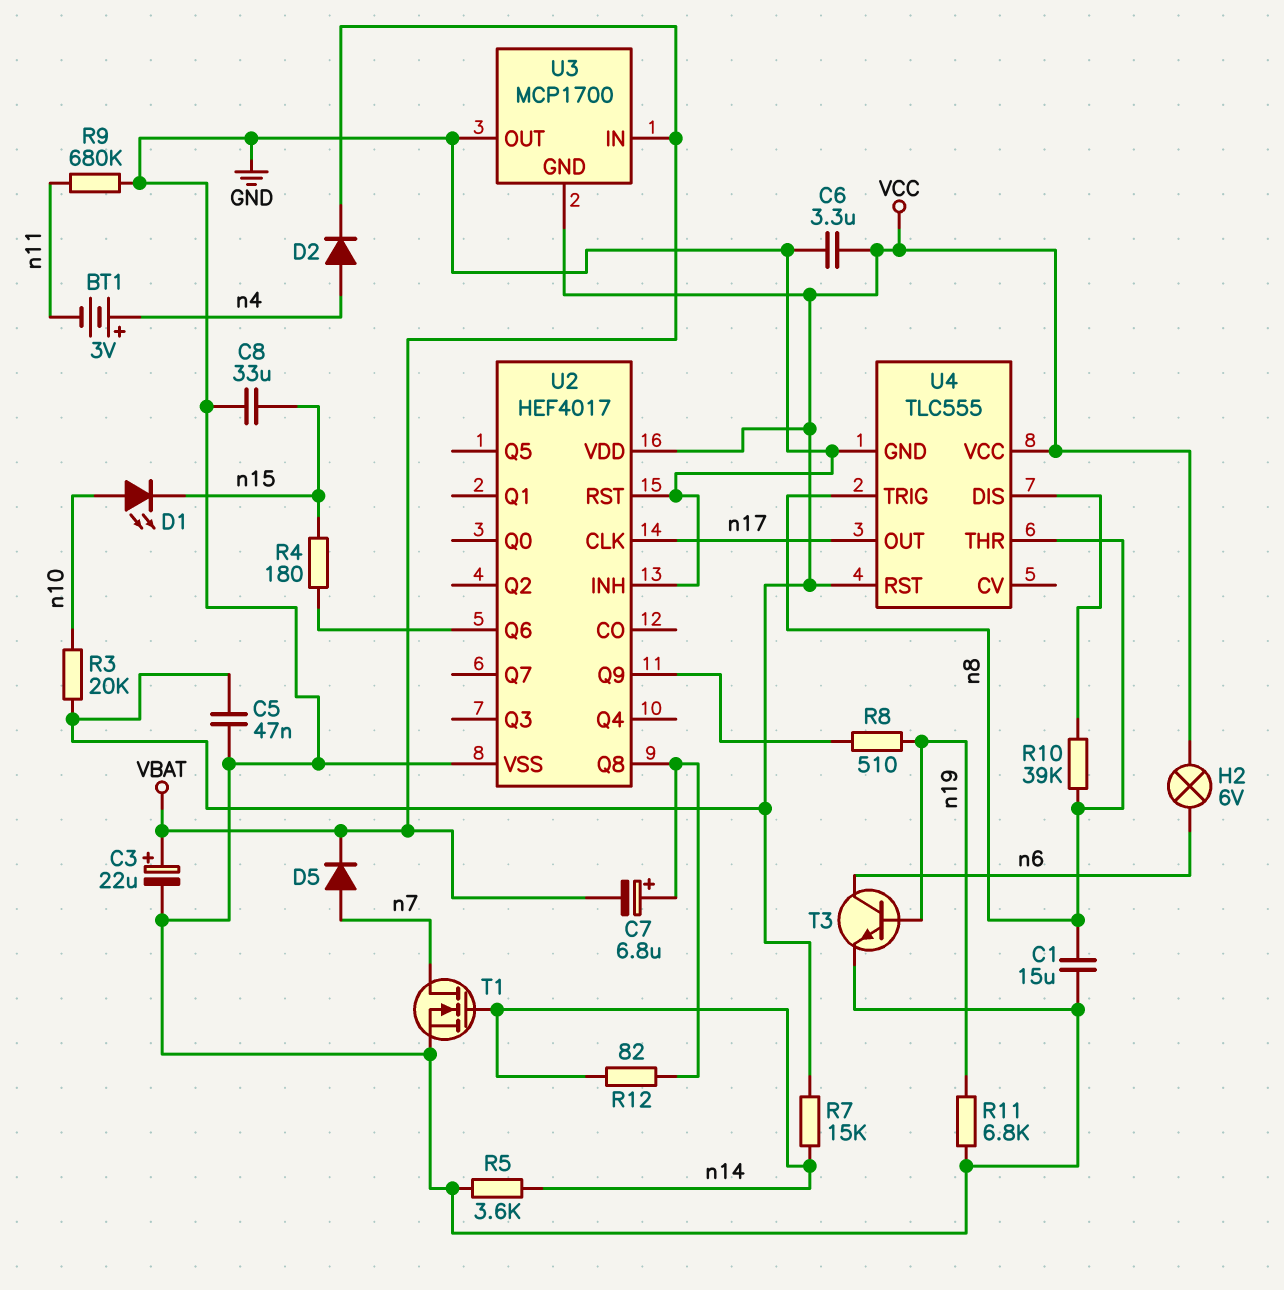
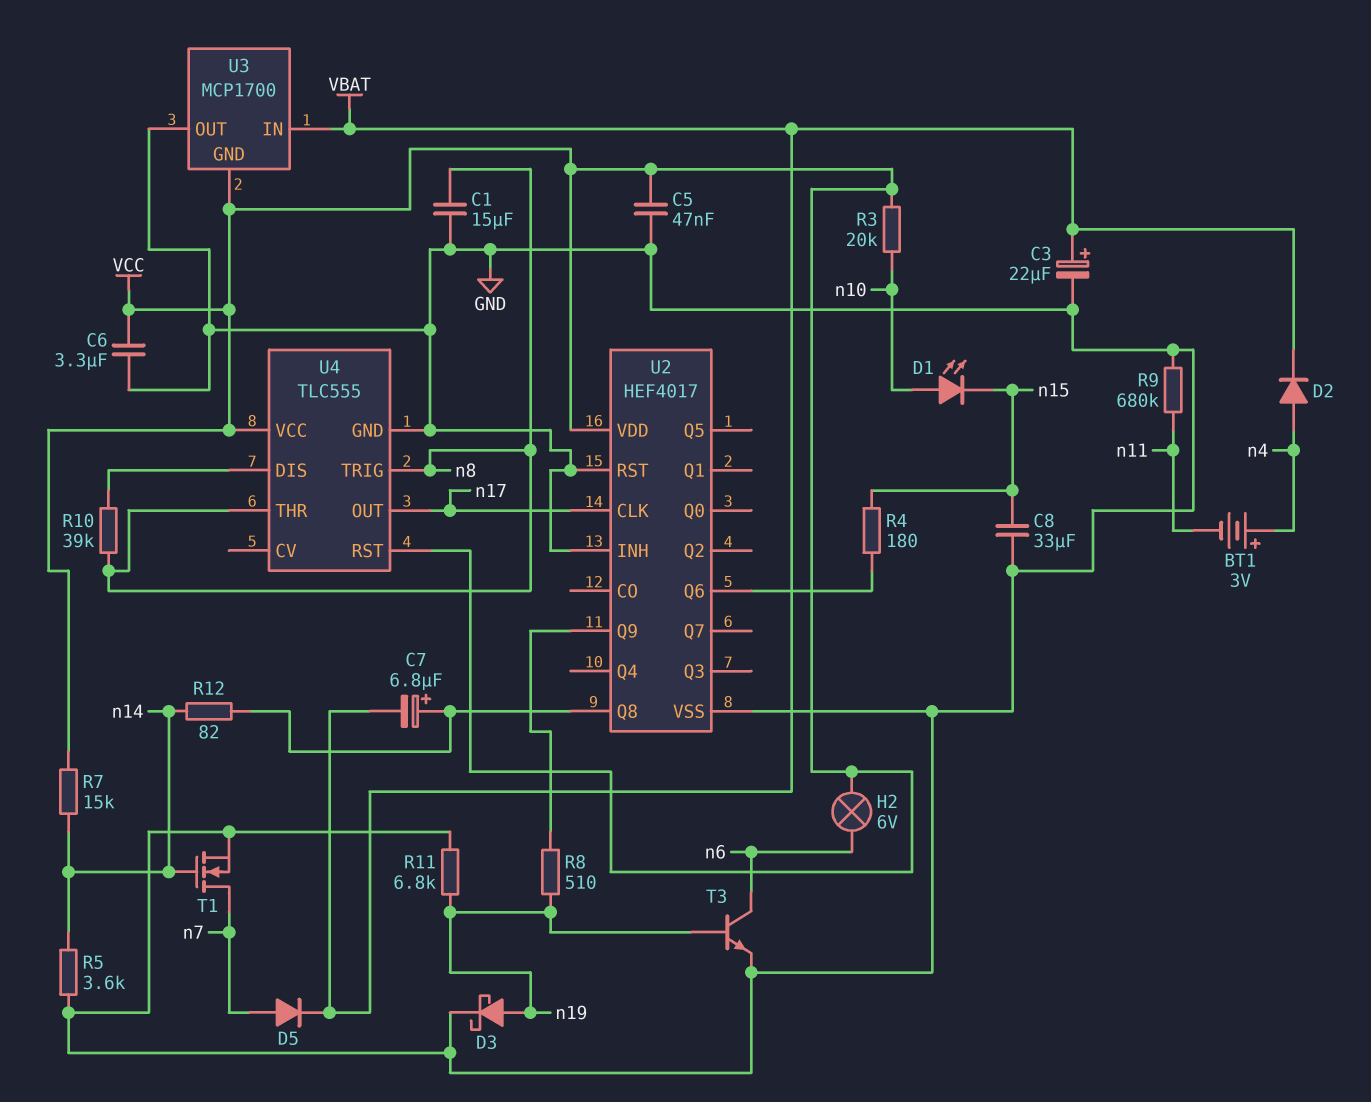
D3: none -> schottky (A n19, K GND)

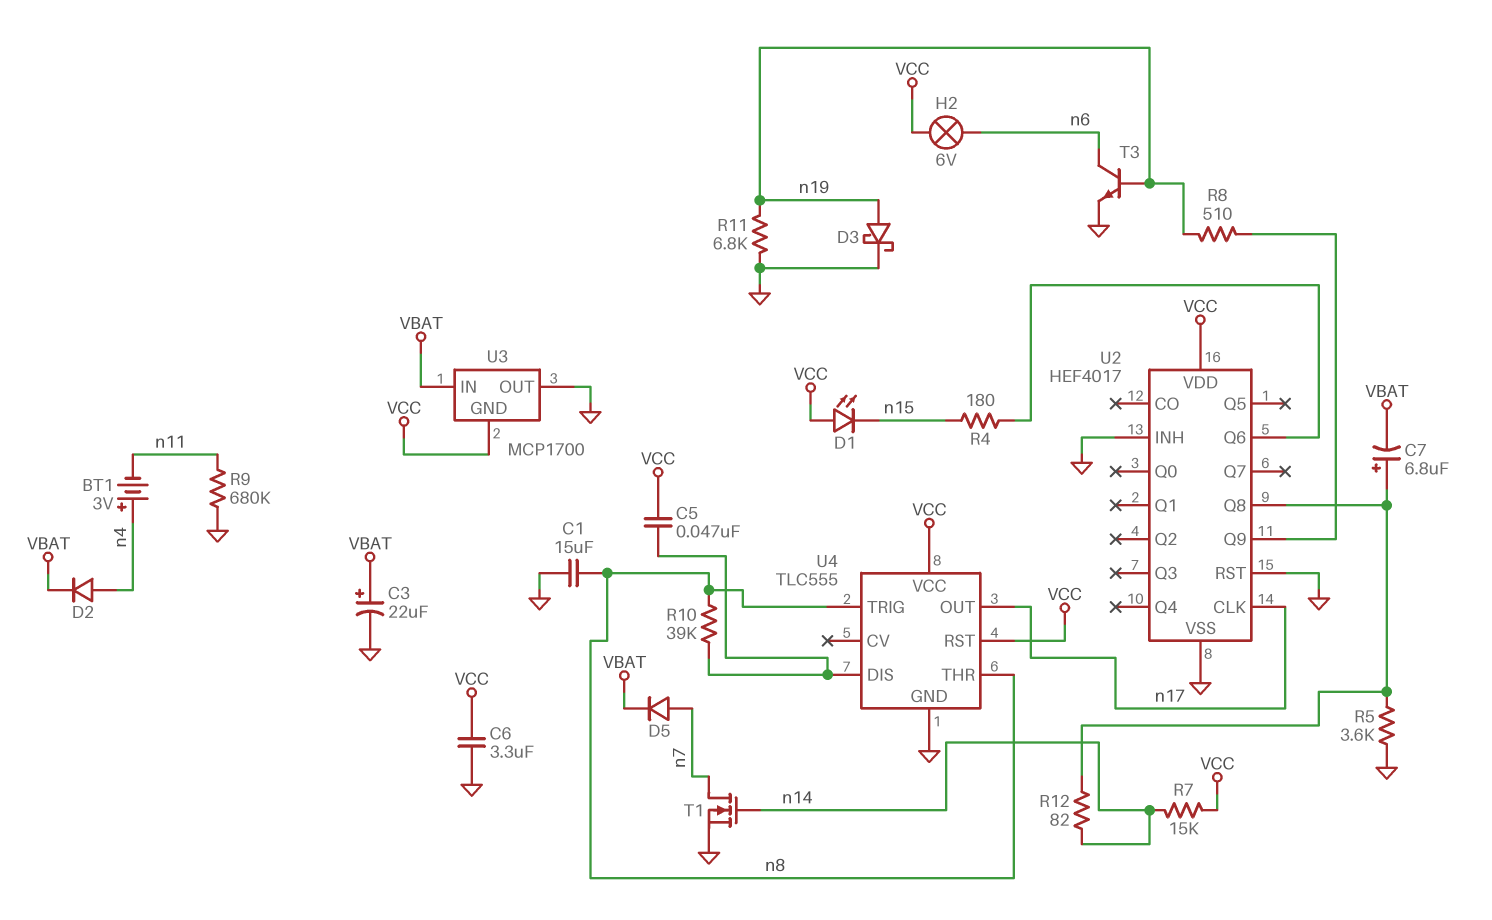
C5: 47nF (GND, VCC) -> 47nF (U4/DIS, VCC)
C8: 33uF (GND, n15) -> none
D1: LED (A n10, K n15) -> LED (A VCC, K n15)
R3: 20k (VCC, n10) -> none
R5: 3.6k (GND, n14) -> 3.6k (GND, U2/Q8)

